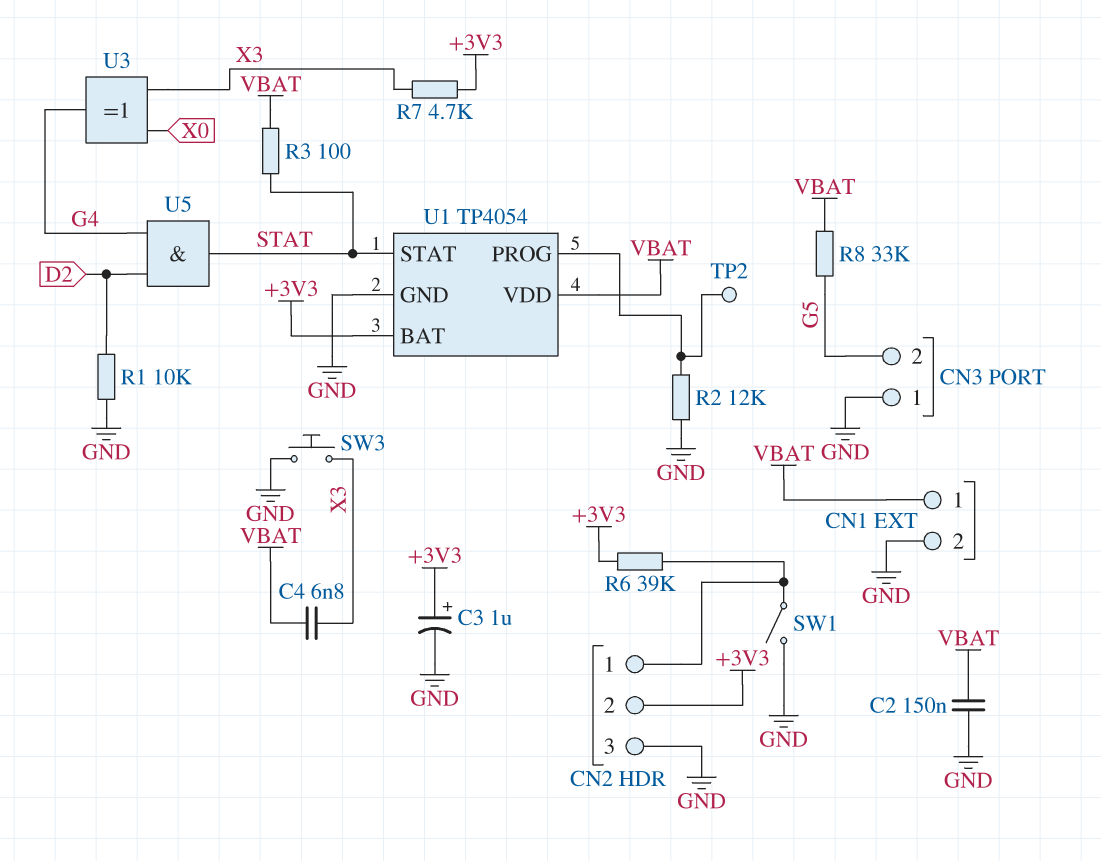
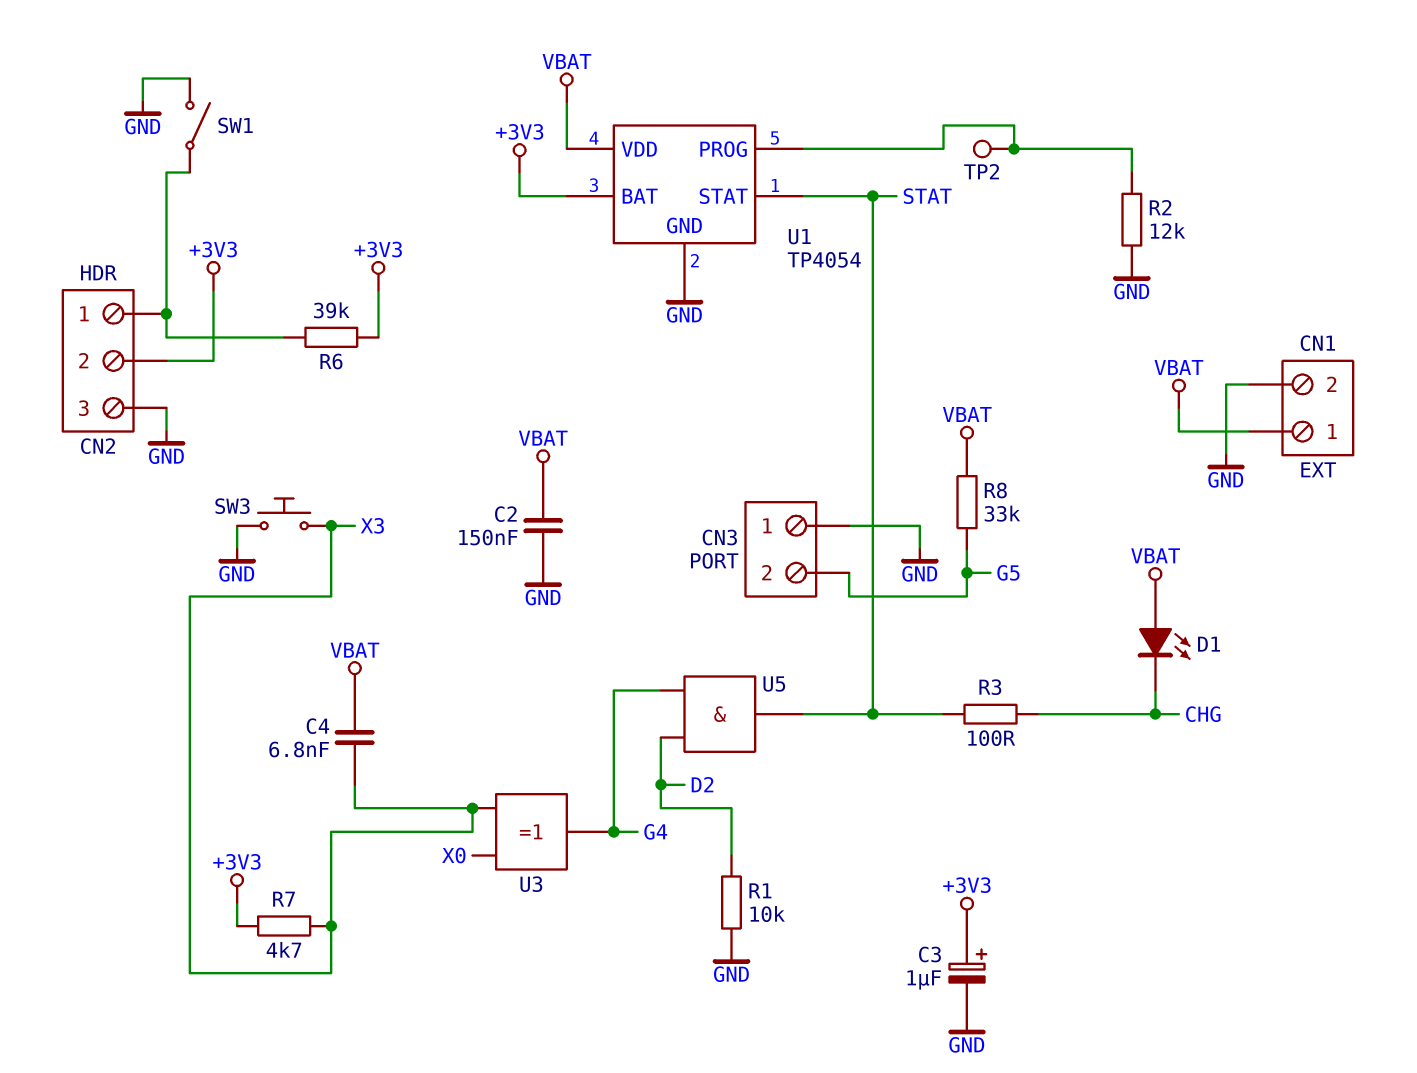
D1: none -> LED (A VBAT, K CHG)
R3: 100 (STAT, VBAT) -> 100 (CHG, STAT)

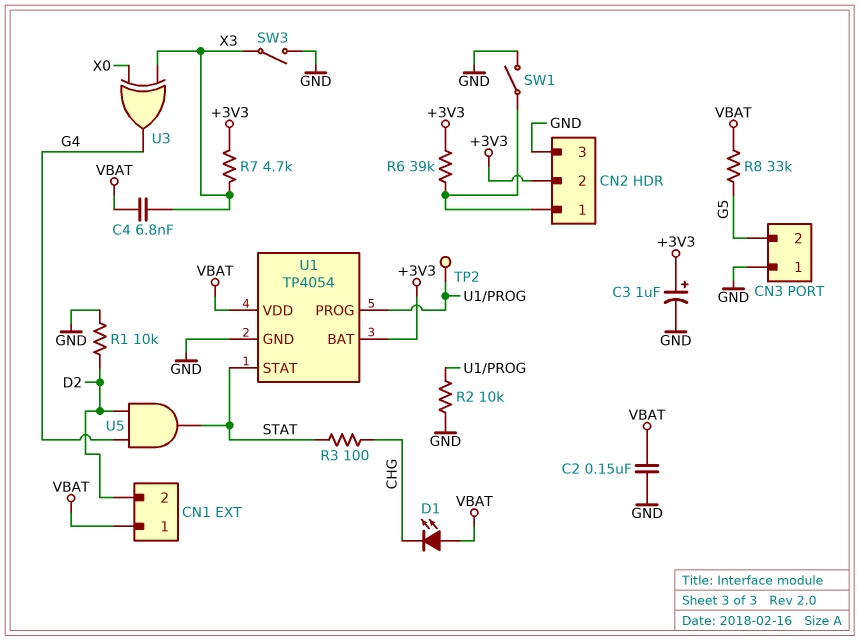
CN1 pin 2: GND -> D2
R2: 12k (GND, U1/PROG) -> 10k (GND, U1/PROG)
SW3: button (GND, X3) -> switch (GND, X3)

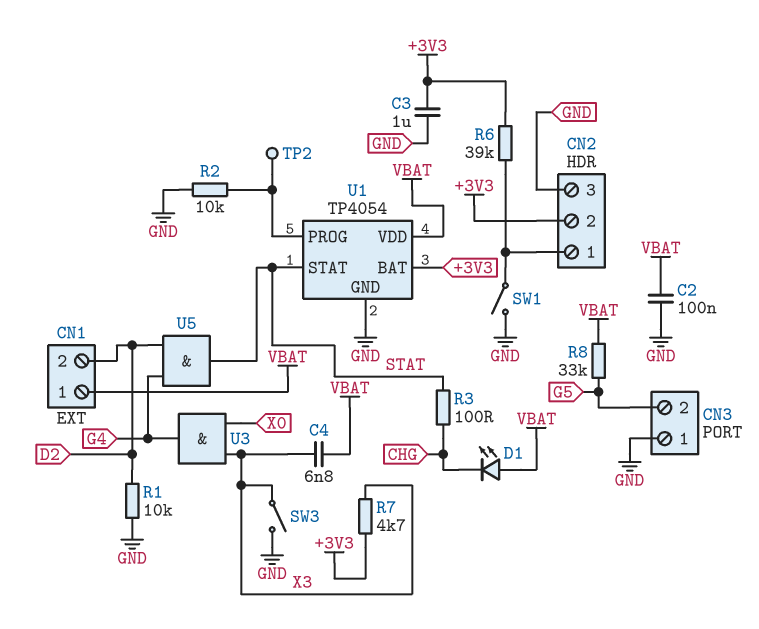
C2: 150nF (GND, VBAT) -> 100nF (GND, VBAT)
C3: 1uF (plus +3V3, minus GND) -> 1uF (+3V3, GND)
U3: XOR (in X0, in X3, out G4) -> AND (in X0, in X3, out G4)

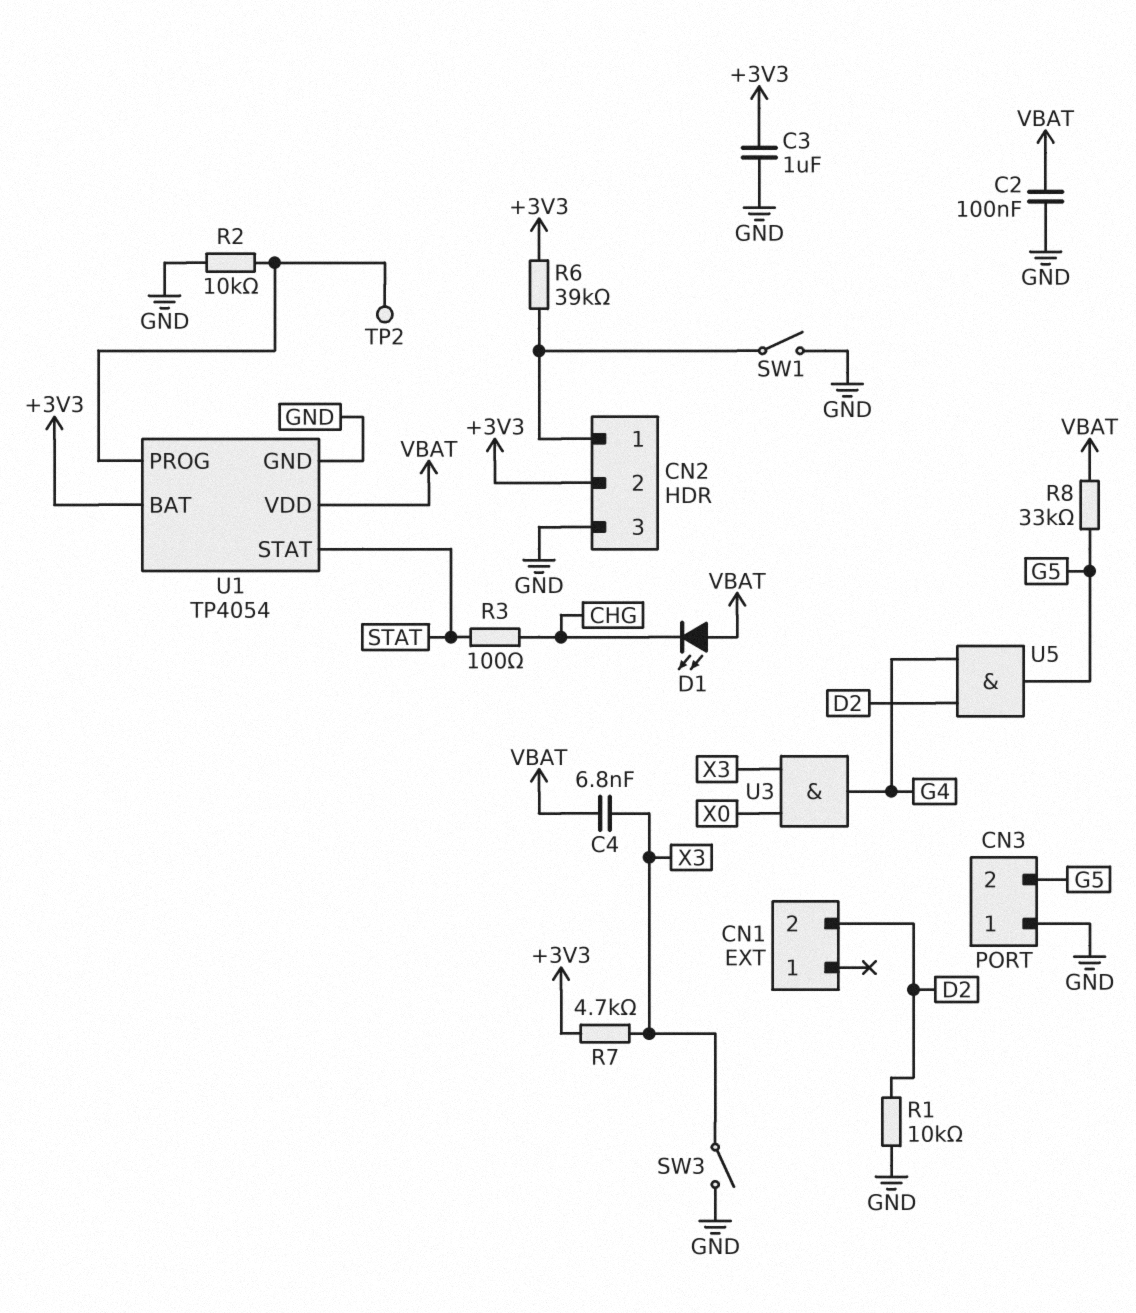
CN1 pin 1: VBAT -> none
U5: AND (in D2, in G4, out STAT) -> AND (in D2, in G4, out G5)

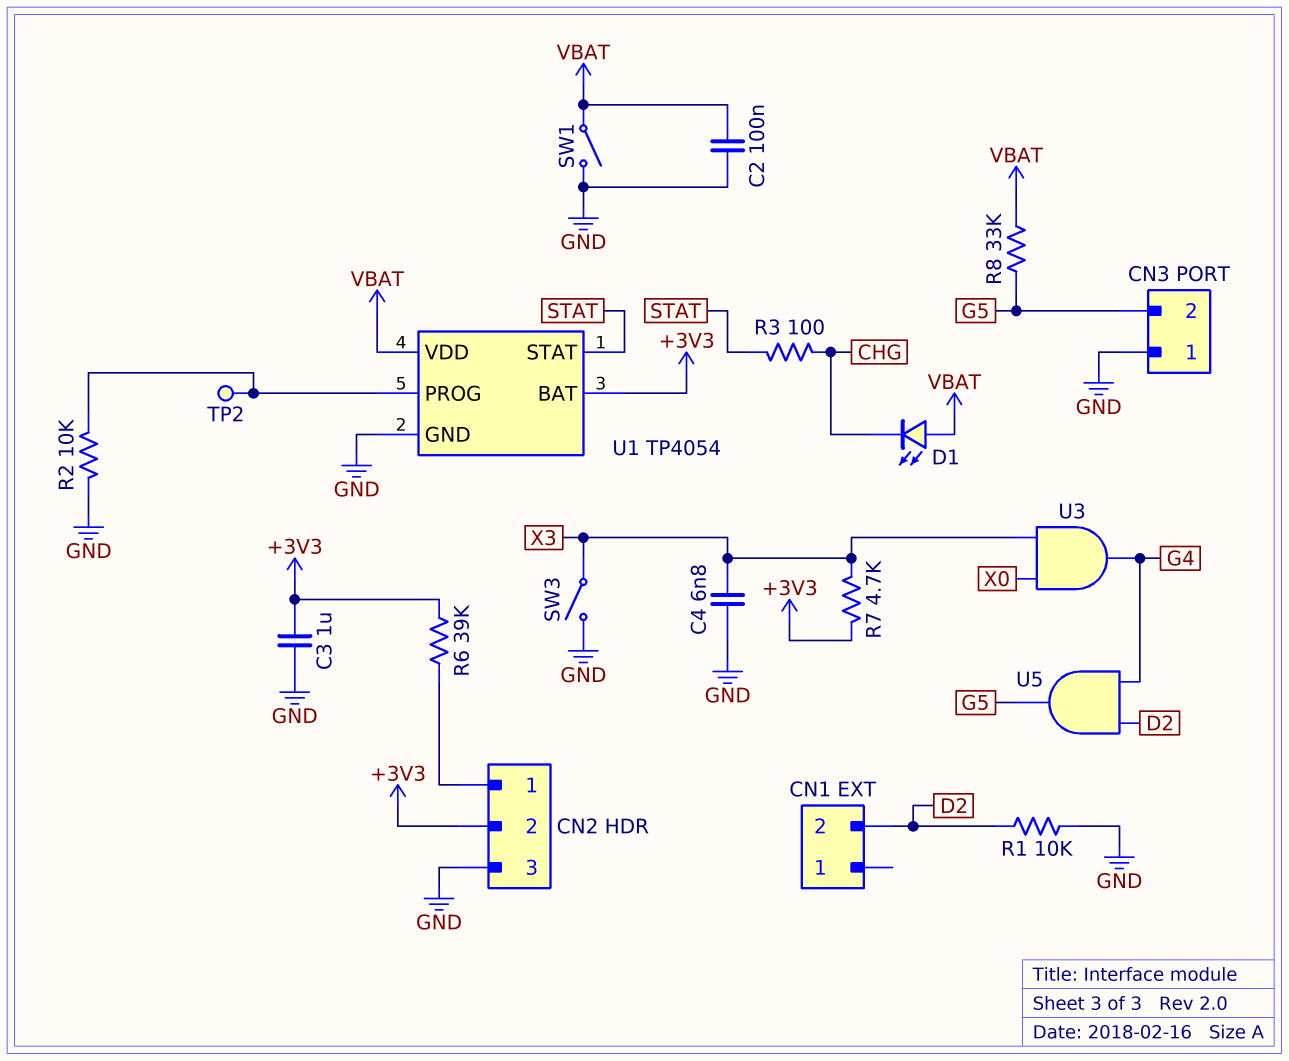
C4: 6.8nF (VBAT, X3) -> 6.8nF (GND, X3)
SW1: switch (CN2/1, GND) -> switch (GND, VBAT)

